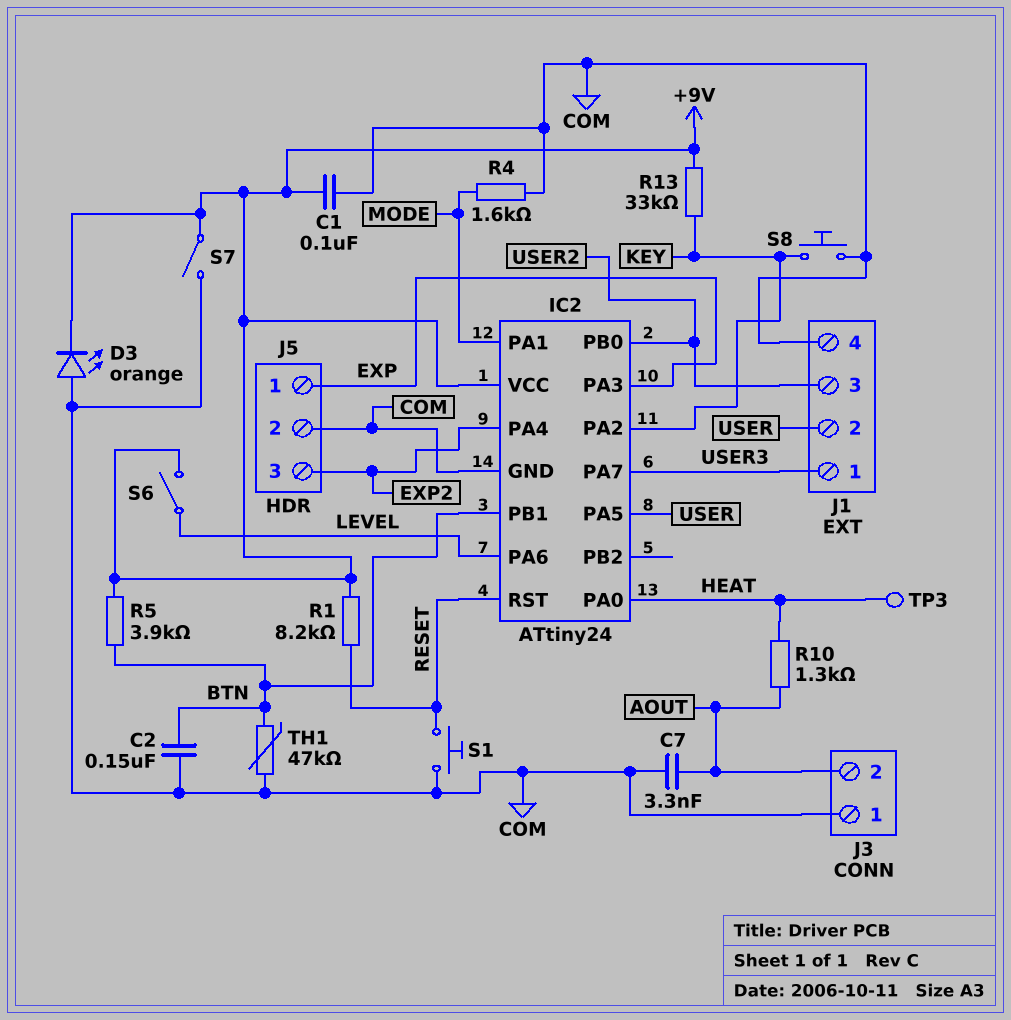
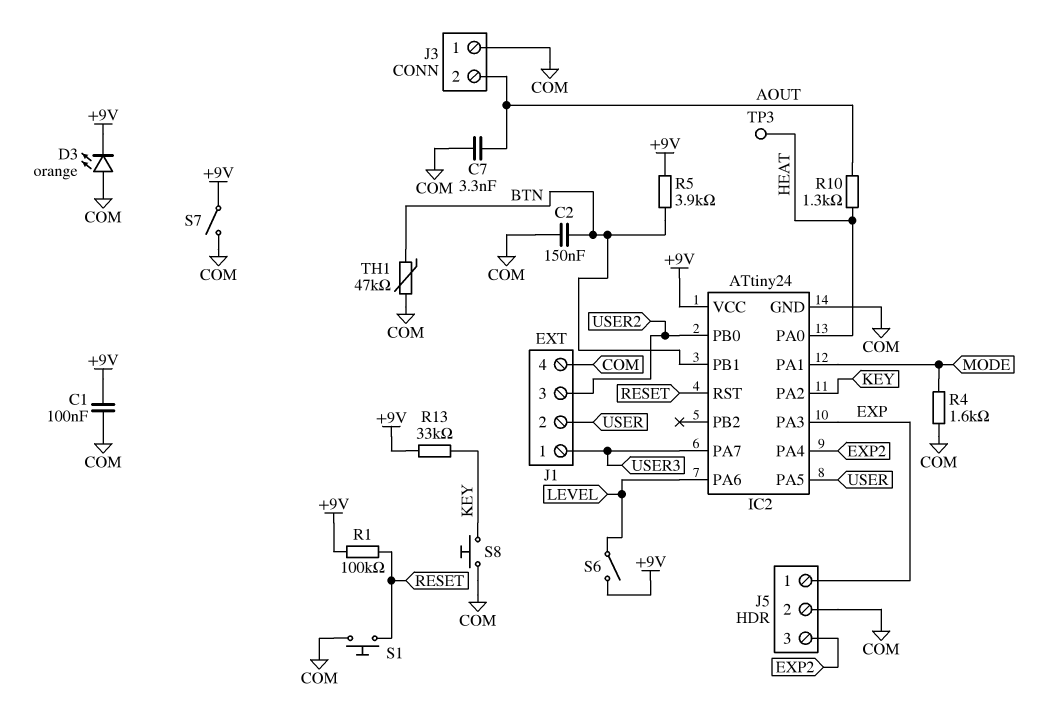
R1: 8.2k (+9V, RESET) -> 100k (+9V, RESET)

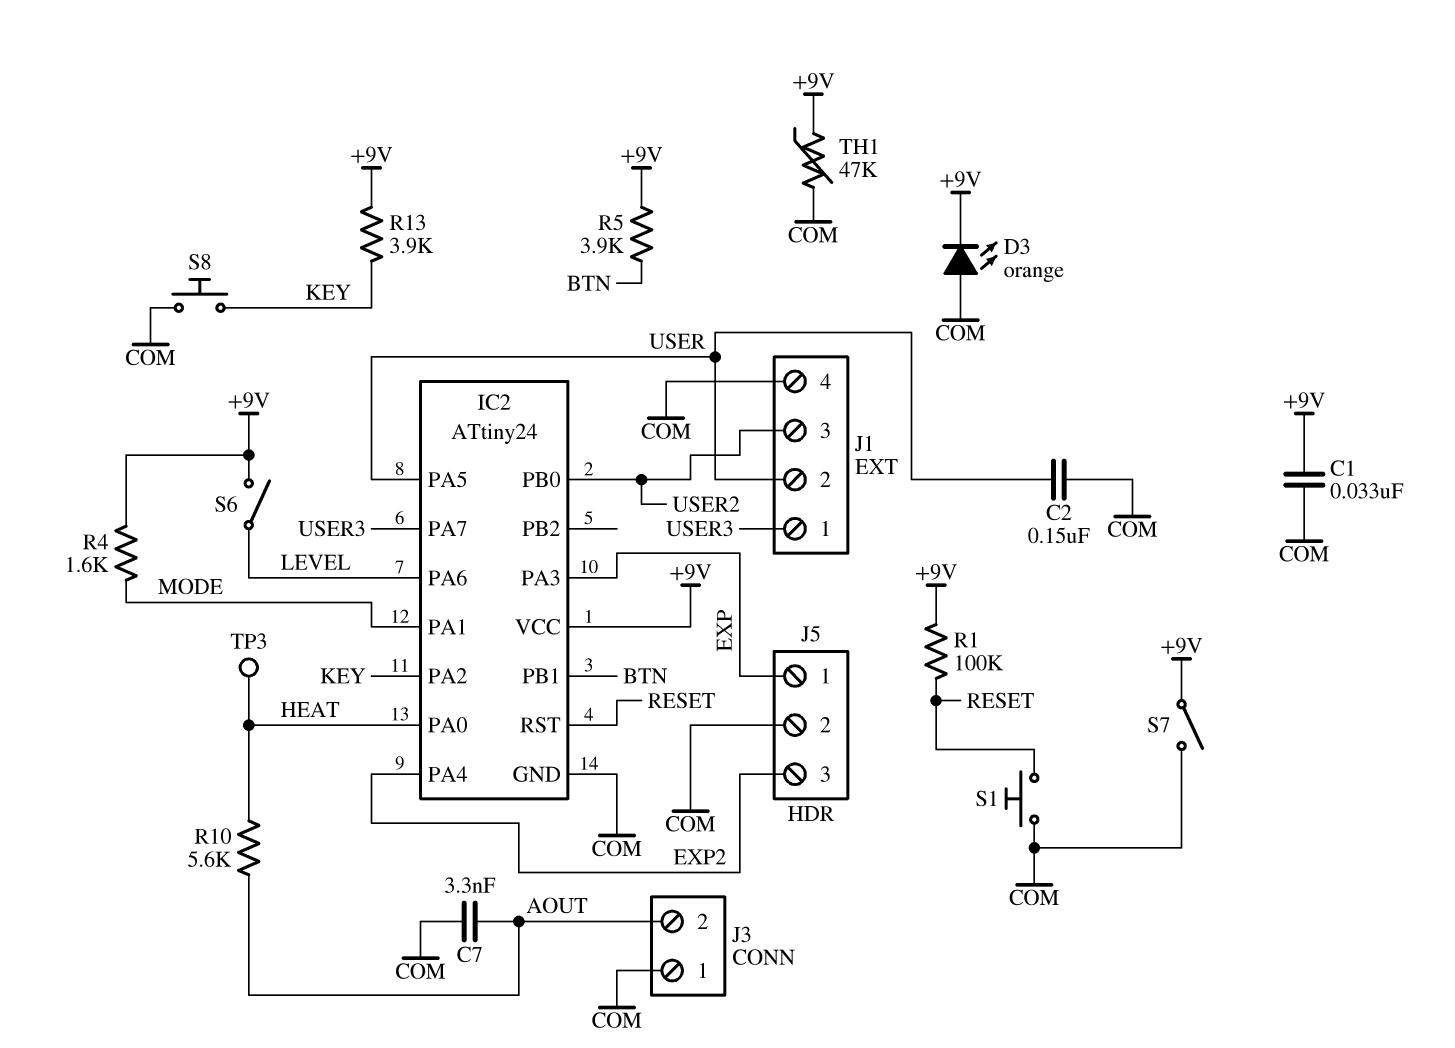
C1: 100nF (+9V, COM) -> 33nF (+9V, COM)
C2: 150nF (BTN, COM) -> 150nF (COM, USER)
R4: 1.6k (COM, MODE) -> 1.6k (+9V, MODE)
R10: 1.3k (AOUT, HEAT) -> 5.6k (AOUT, HEAT)
R13: 33k (+9V, KEY) -> 3.9k (+9V, KEY)
TH1: 47k (BTN, COM) -> 47k (+9V, COM)

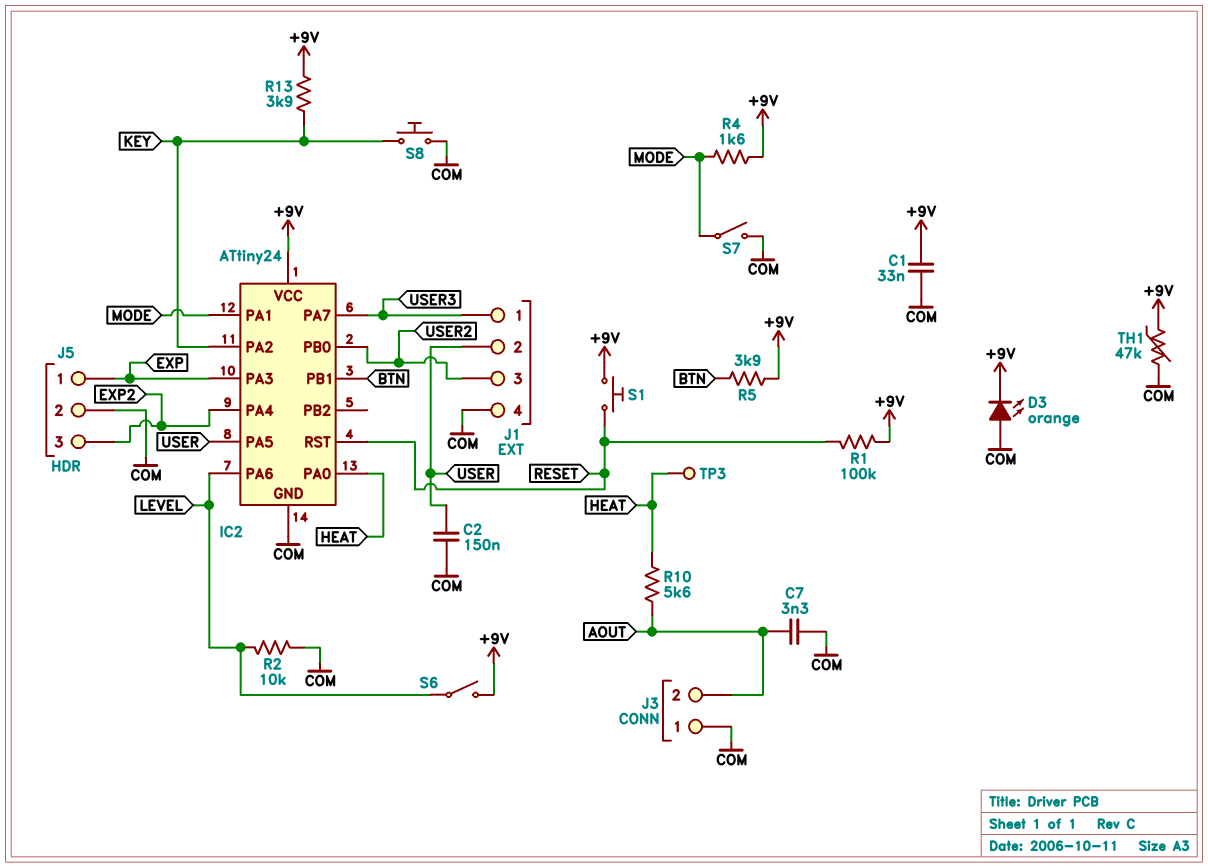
R2: none -> 10k (COM, LEVEL)
S1: button (COM, RESET) -> button (+9V, RESET)
S7: switch (+9V, COM) -> switch (COM, MODE)

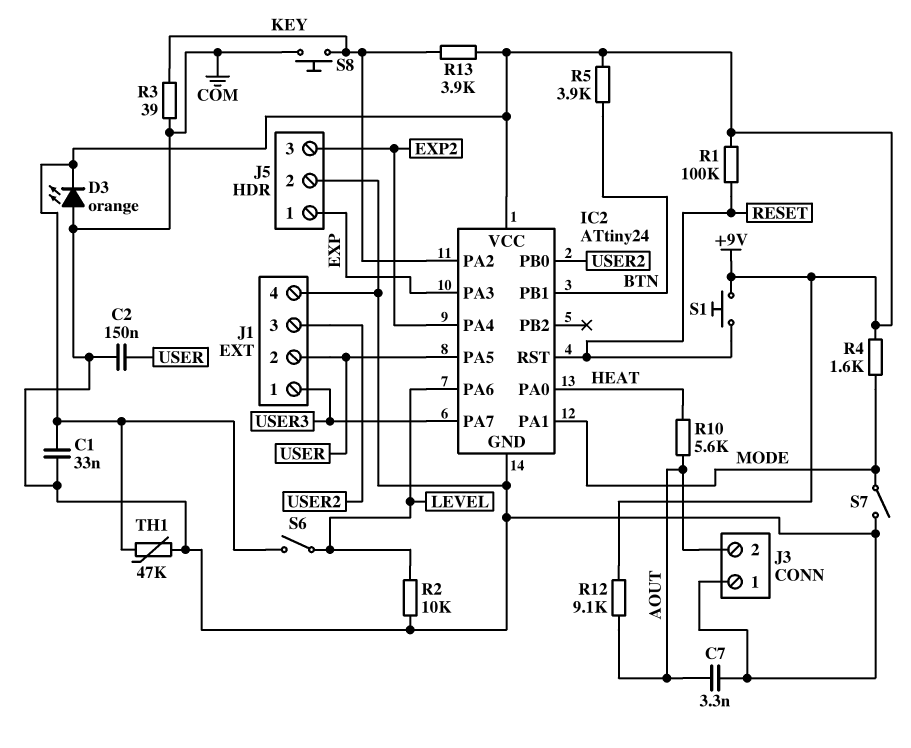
R3: none -> 39 (COM, KEY)
R12: none -> 9.1k (+9V, AOUT)
TP3: test point (HEAT) -> none

